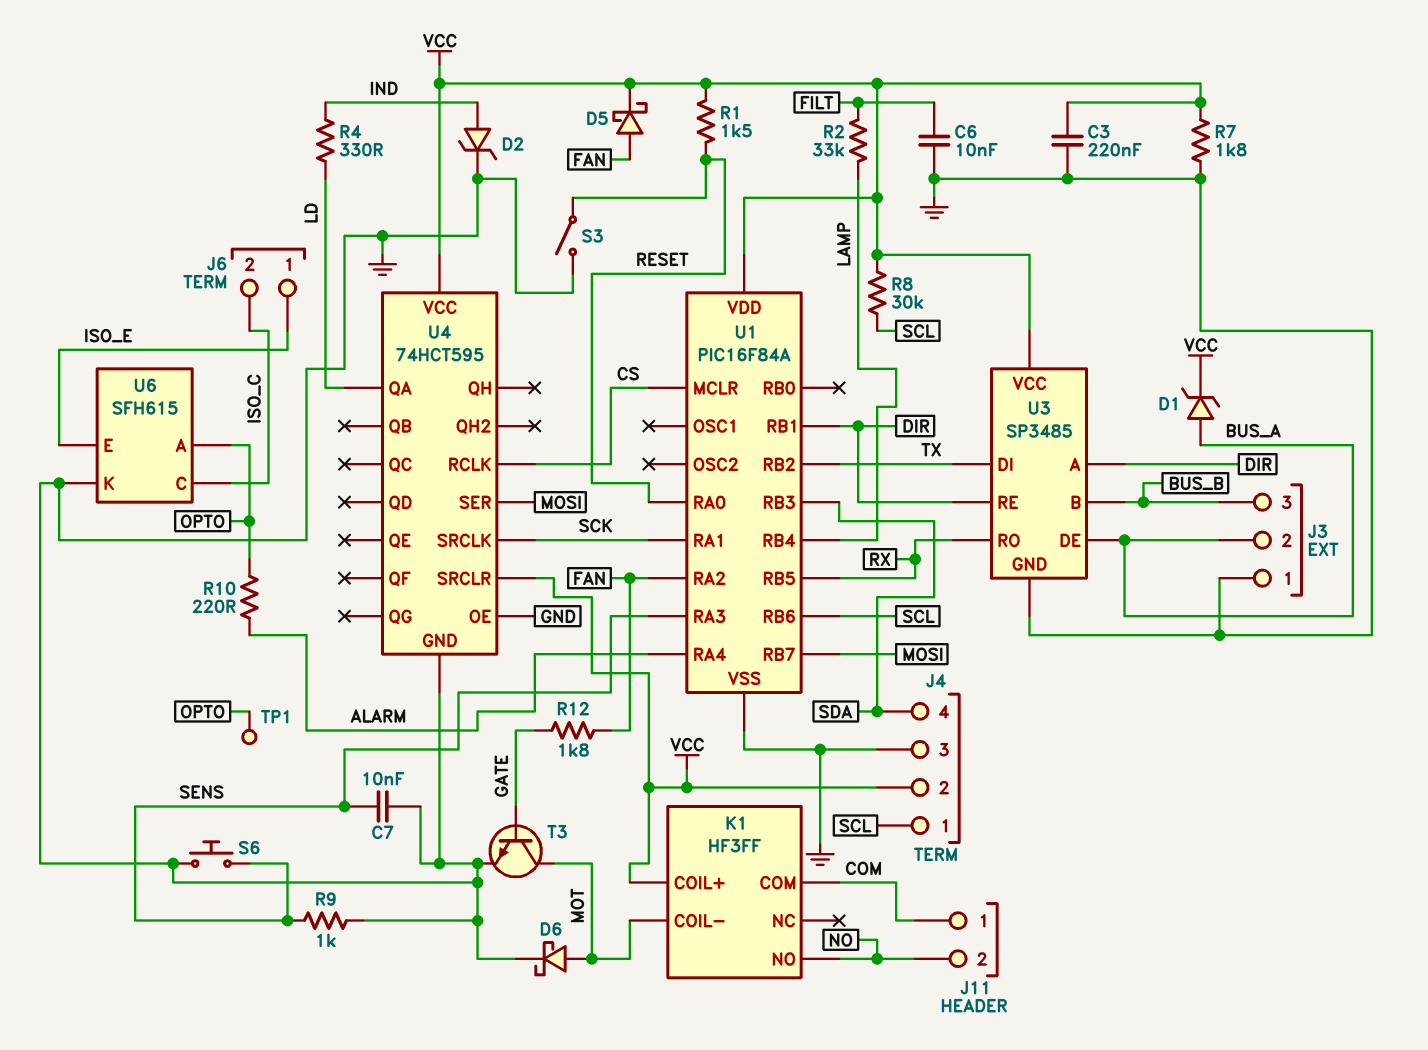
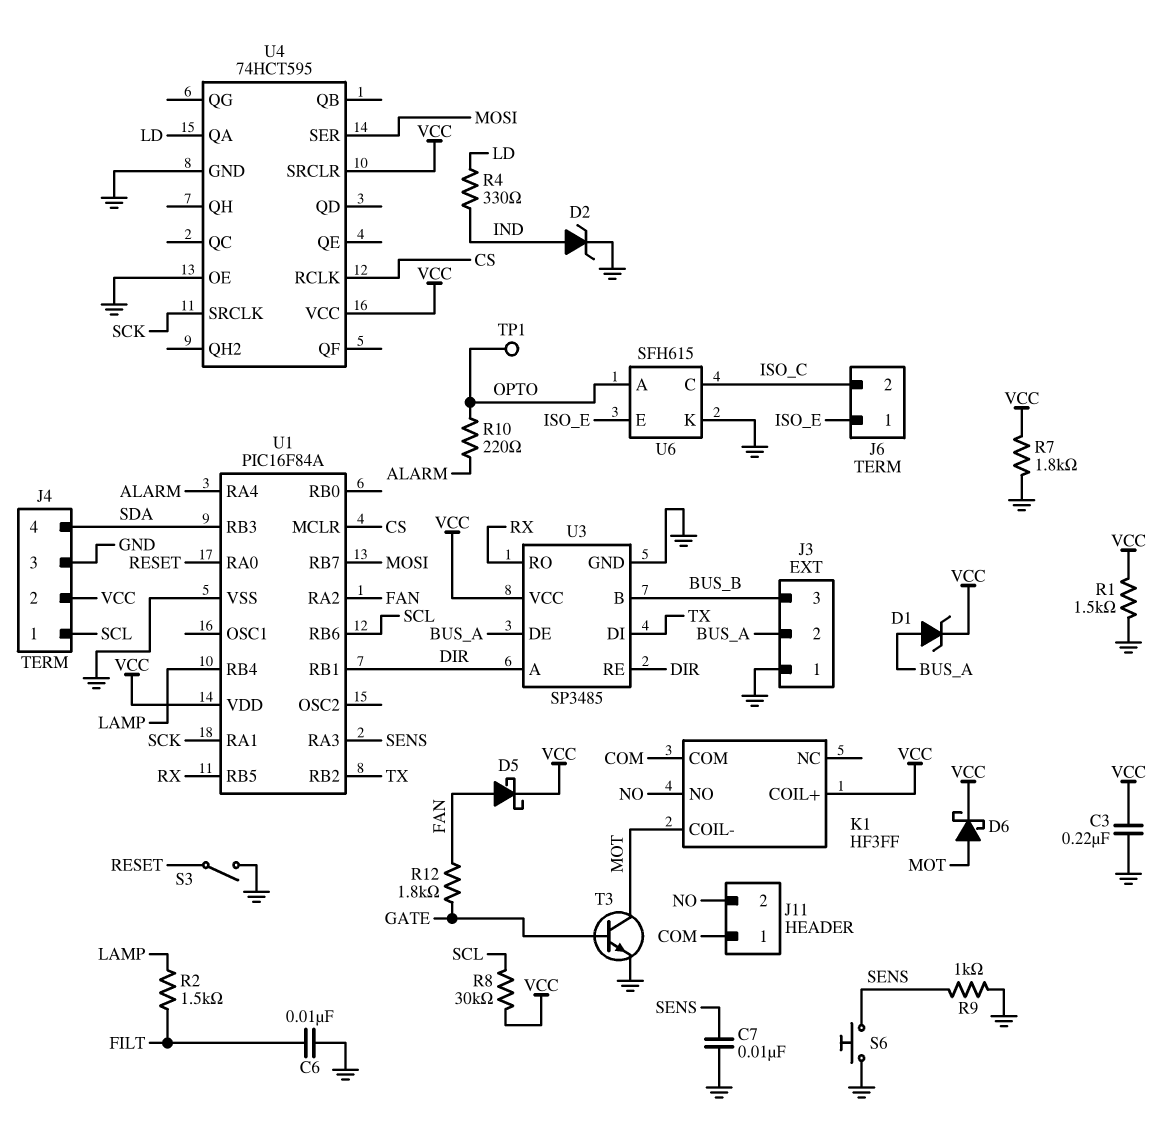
D6: schottky (A MOT, K GND) -> schottky (A MOT, K VCC)
R1: 1.5k (RESET, VCC) -> 1.5k (GND, VCC)
R2: 33k (FILT, LAMP) -> 1.5k (FILT, LAMP)

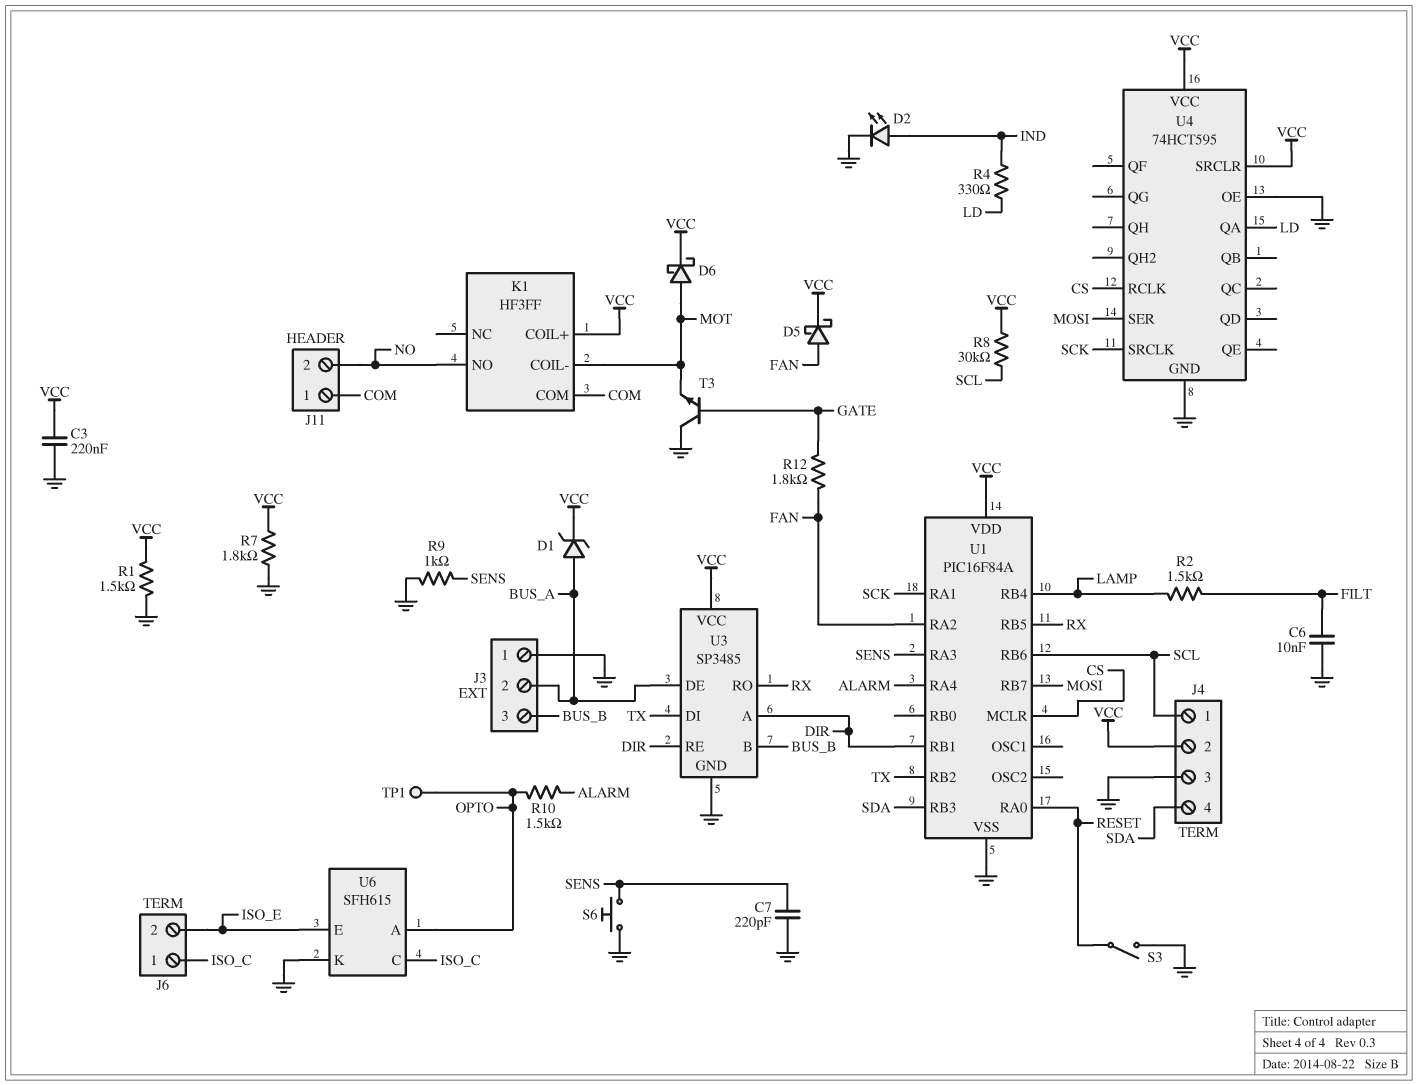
C7: 10nF (GND, SENS) -> 220pF (GND, SENS)
D2: zener (A IND, K GND) -> LED (A IND, K GND)
J6 pin 1: ISO_E -> ISO_C
J6 pin 2: ISO_C -> ISO_E
R10: 220 (ALARM, OPTO) -> 1.5k (ALARM, OPTO)
T3: NPN (B GATE, C MOT, E GND) -> NPN (B GATE, C GND, E MOT)

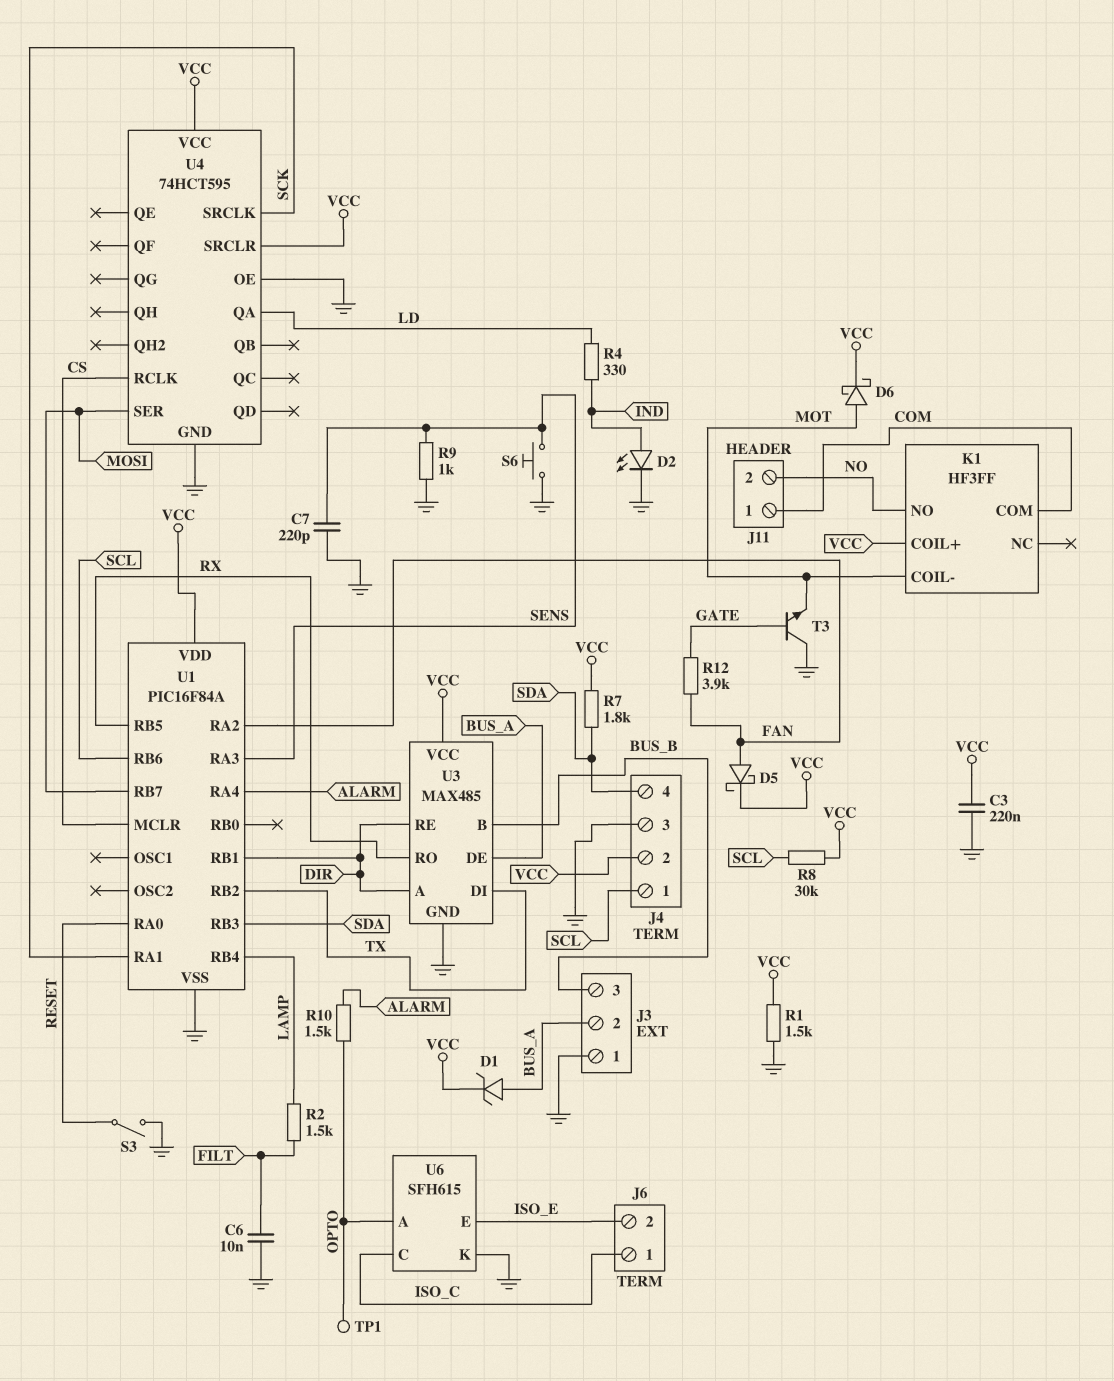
R7: 1.8k (GND, VCC) -> 1.8k (SDA, VCC)
R12: 1.8k (FAN, GATE) -> 3.9k (FAN, GATE)
U3: SP3485 -> MAX485

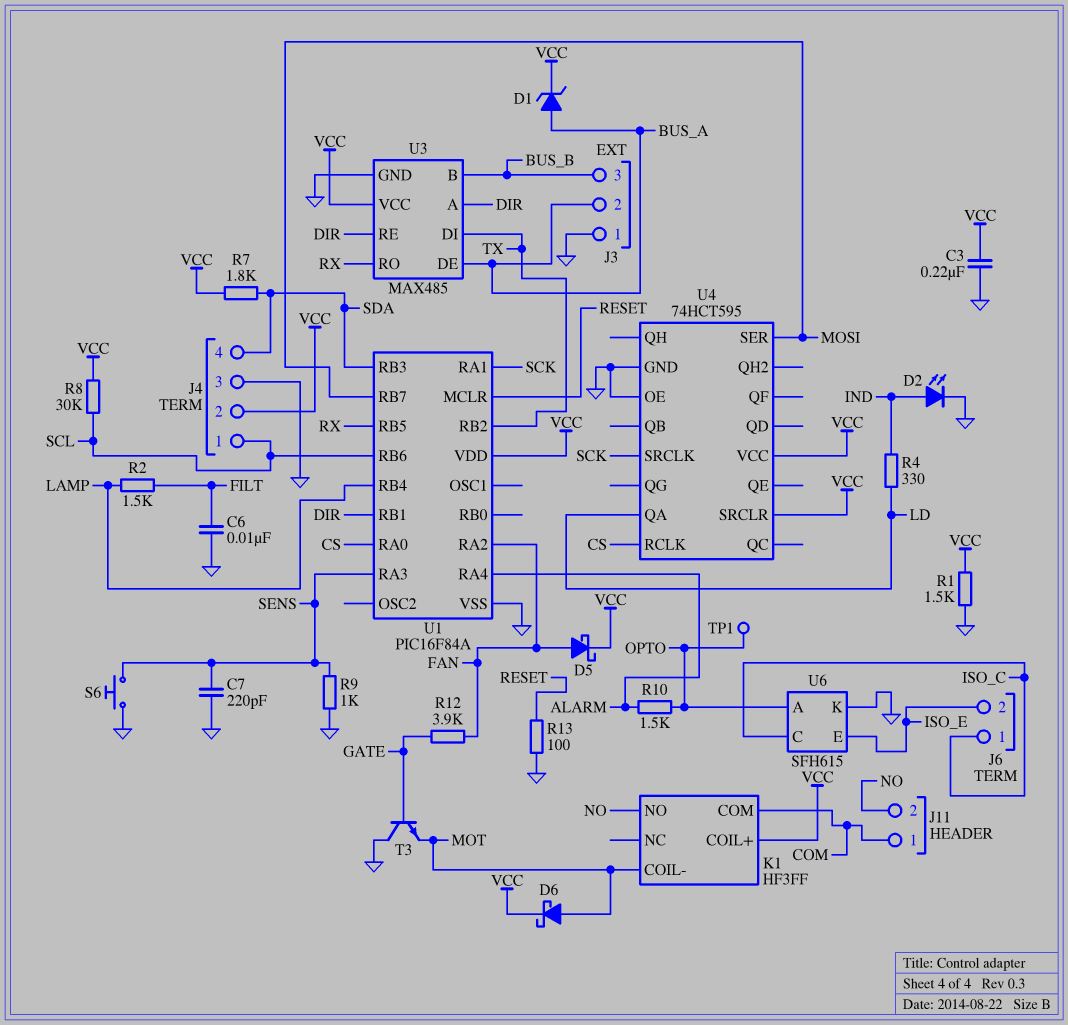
R13: none -> 100 (GND, RESET)
S3: switch (GND, RESET) -> none
U1 pin MCLR: CS -> RESET
U1 pin RA0: RESET -> CS

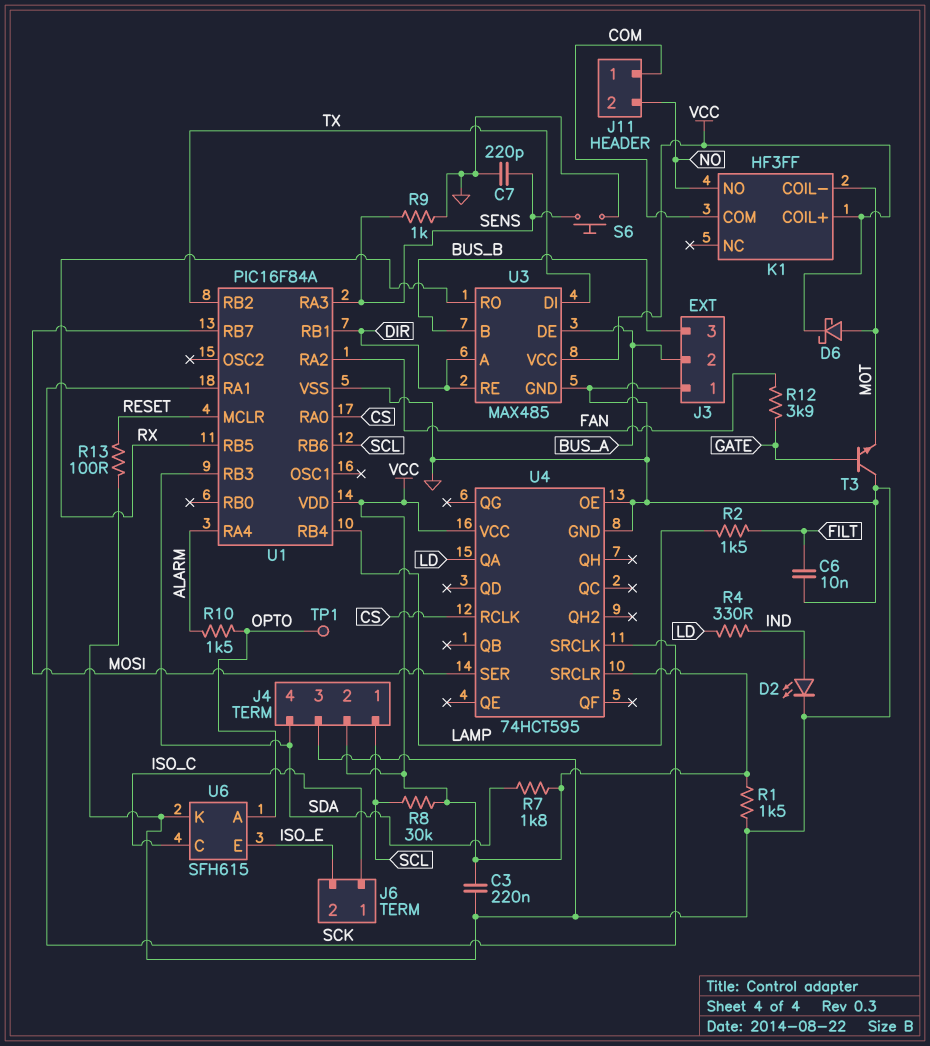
D1: zener (A BUS_A, K VCC) -> none
D5: schottky (A FAN, K VCC) -> none

